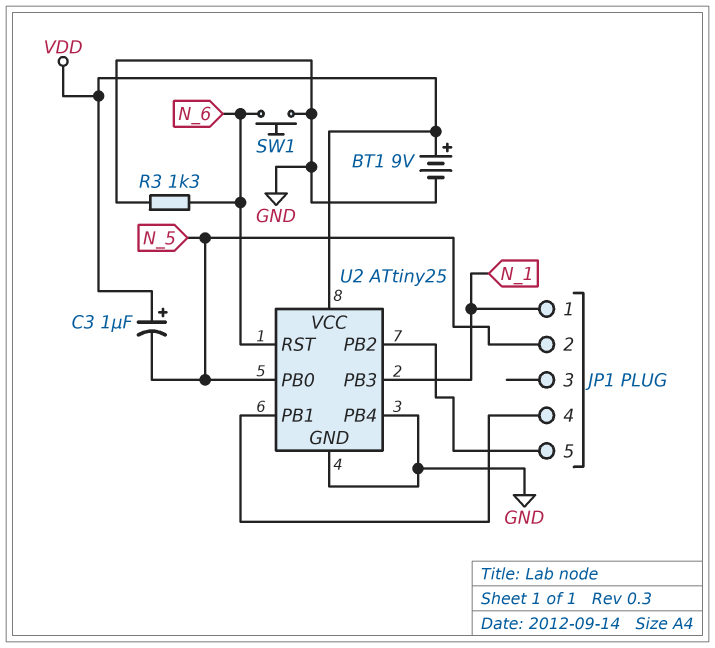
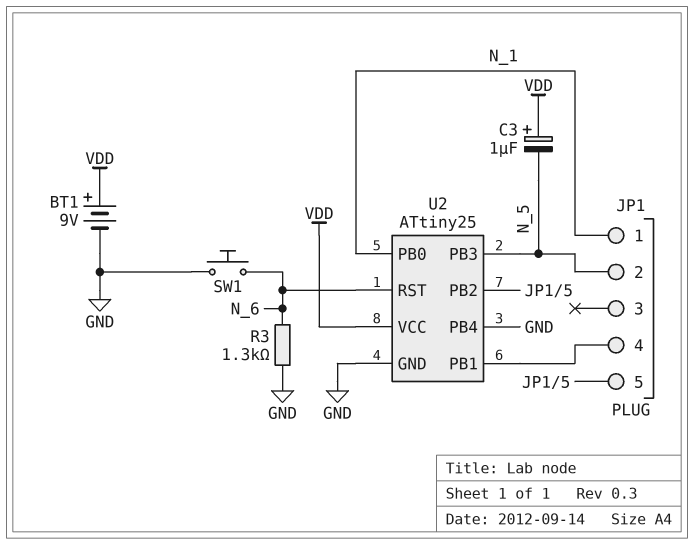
U2 pin PB0: N_5 -> N_1
U2 pin PB3: N_1 -> N_5

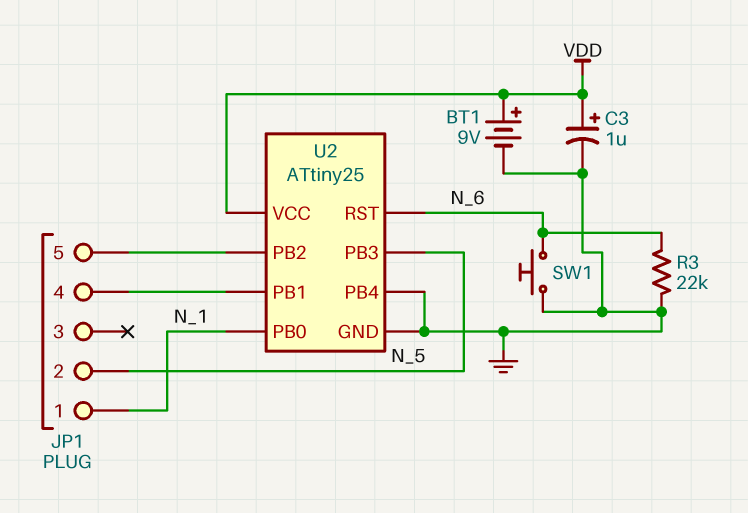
C3: 1uF (plus VDD, minus N_5) -> 1uF (plus VDD, minus GND)
R3: 1.3k (GND, N_6) -> 22k (GND, N_6)

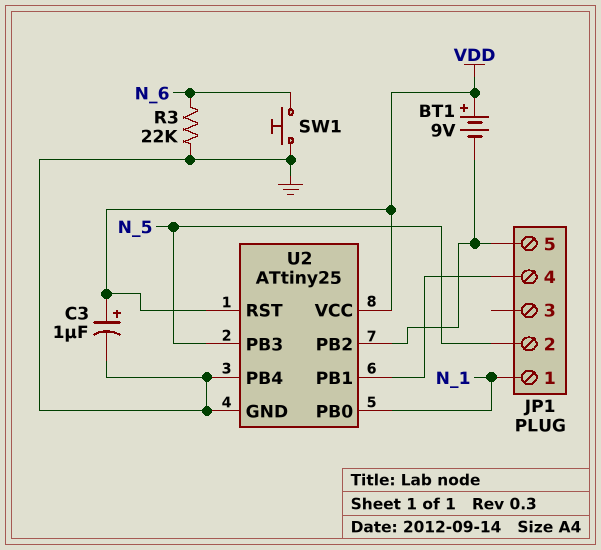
BT1: 9V (plus VDD, minus GND) -> 9V (plus VDD, minus JP1/5)
U2 pin RST: N_6 -> VDD

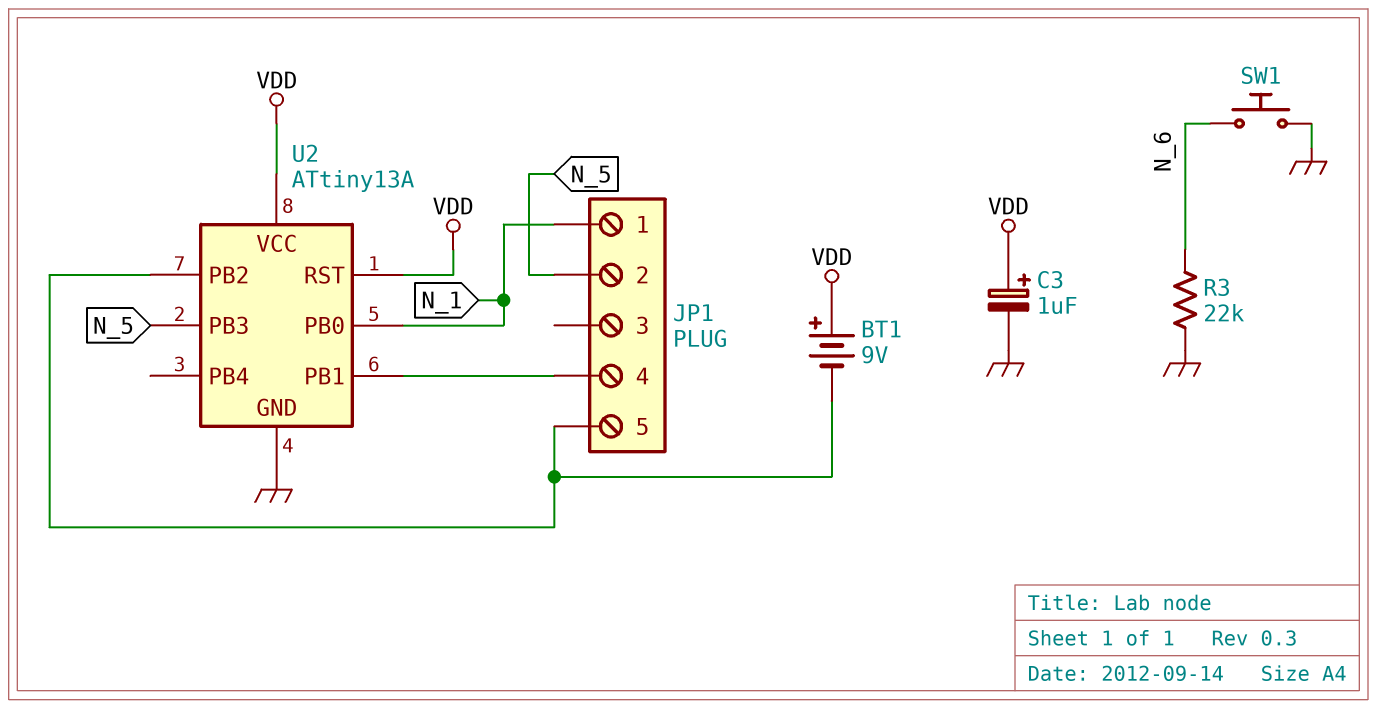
U2: ATtiny25 -> ATtiny13A
U2 pin PB4: GND -> none

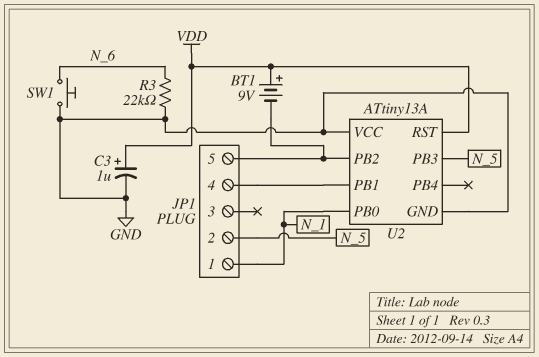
U2 pin VCC: VDD -> GND

